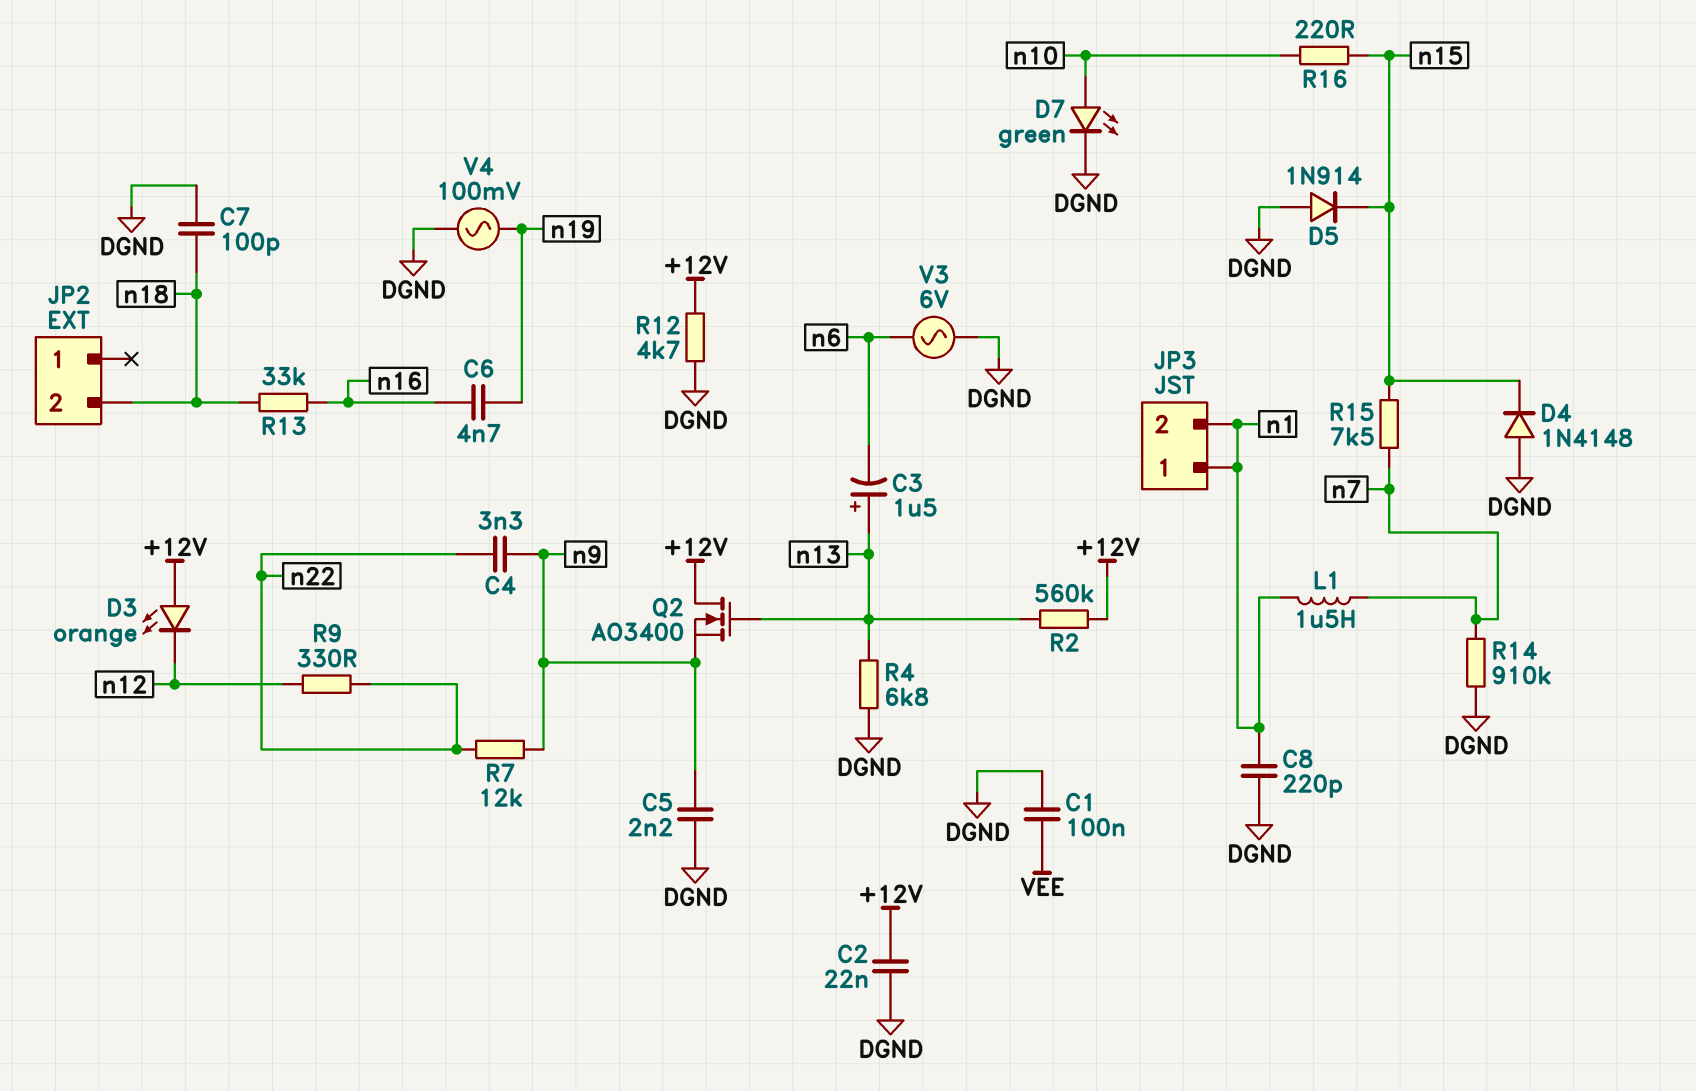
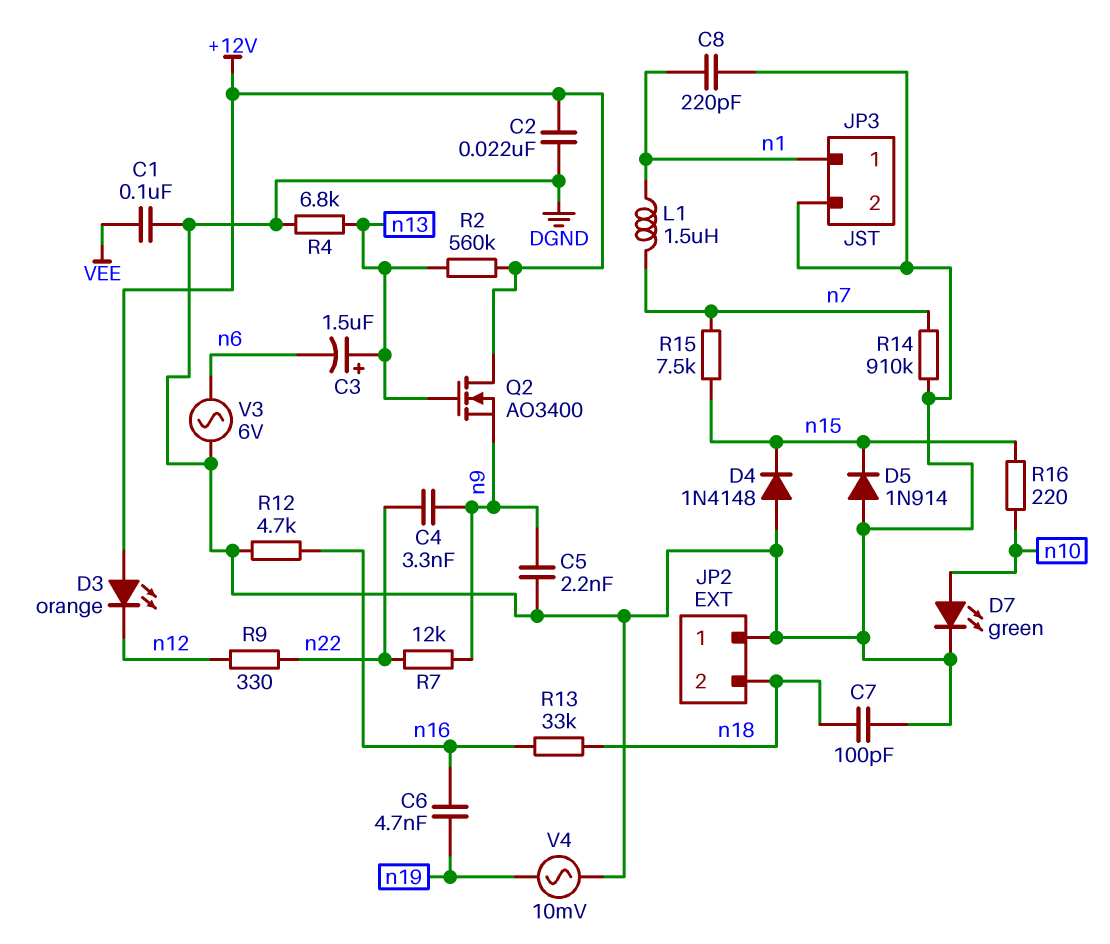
JP2 pin 1: none -> DGND
JP3 pin 2: n1 -> DGND
R12: 4.7k (+12V, DGND) -> 4.7k (DGND, n16)
V4: AC 100mV (DGND, n19) -> AC 10mV (DGND, n19)

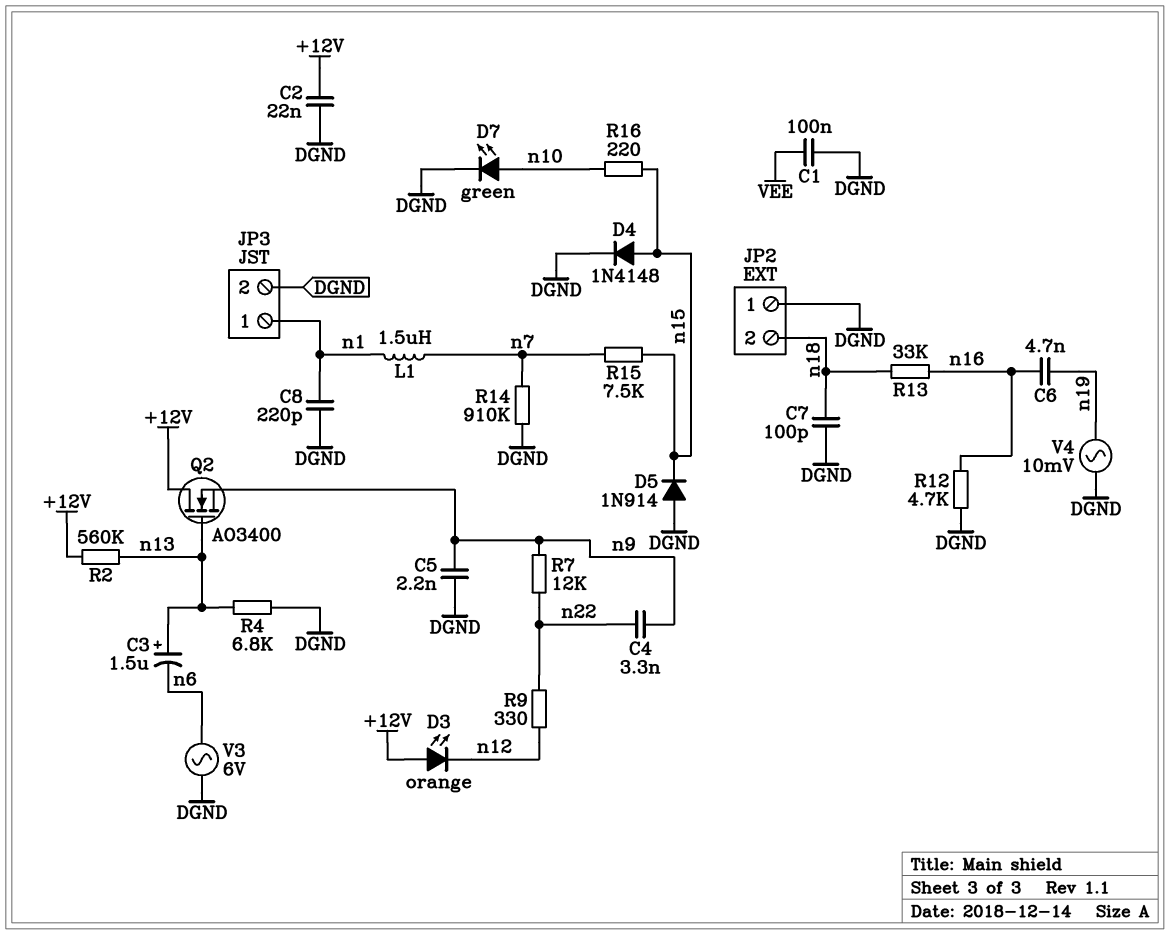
D4: diode 1N4148 (A DGND, K n15) -> diode 1N4148 (A n15, K DGND)

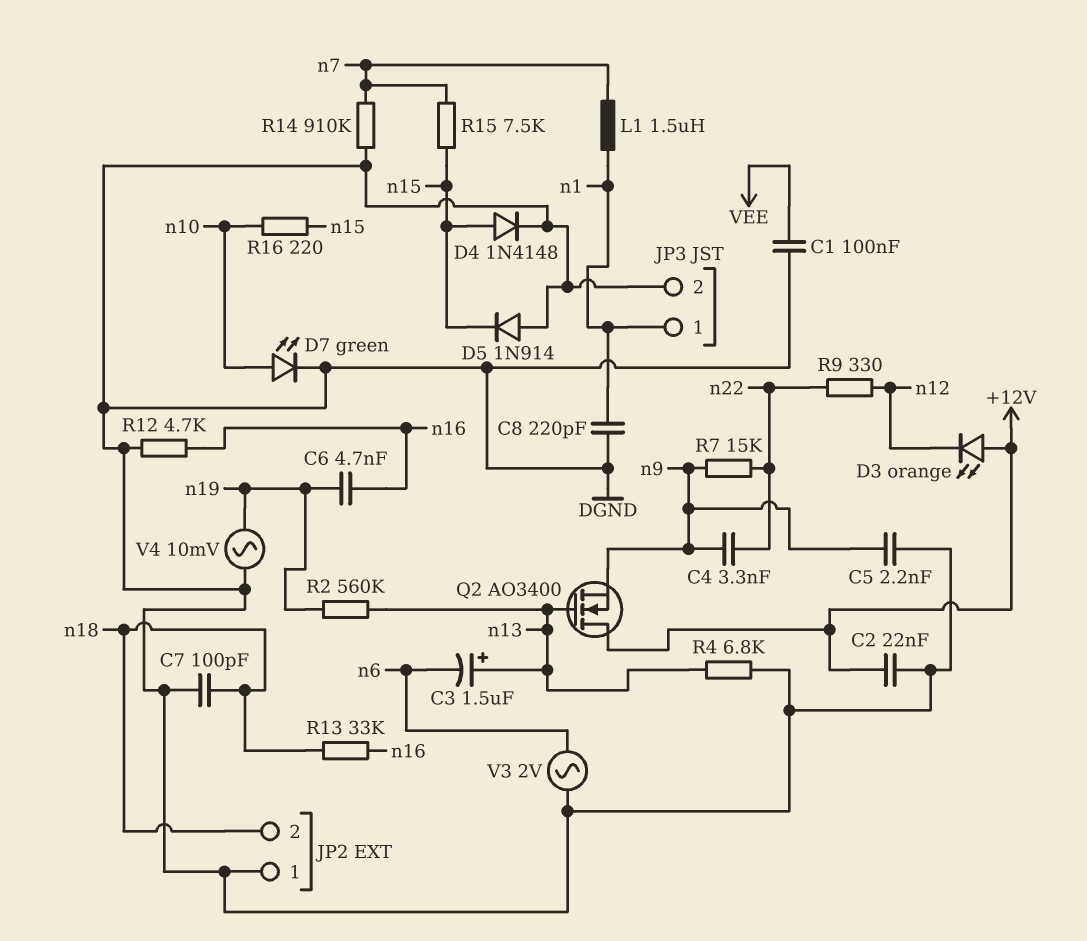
R2: 560k (+12V, n13) -> 560k (n13, n19)
R7: 12k (n9, n22) -> 15k (n9, n22)
V3: AC 6V (DGND, n6) -> AC 2V (DGND, n6)

